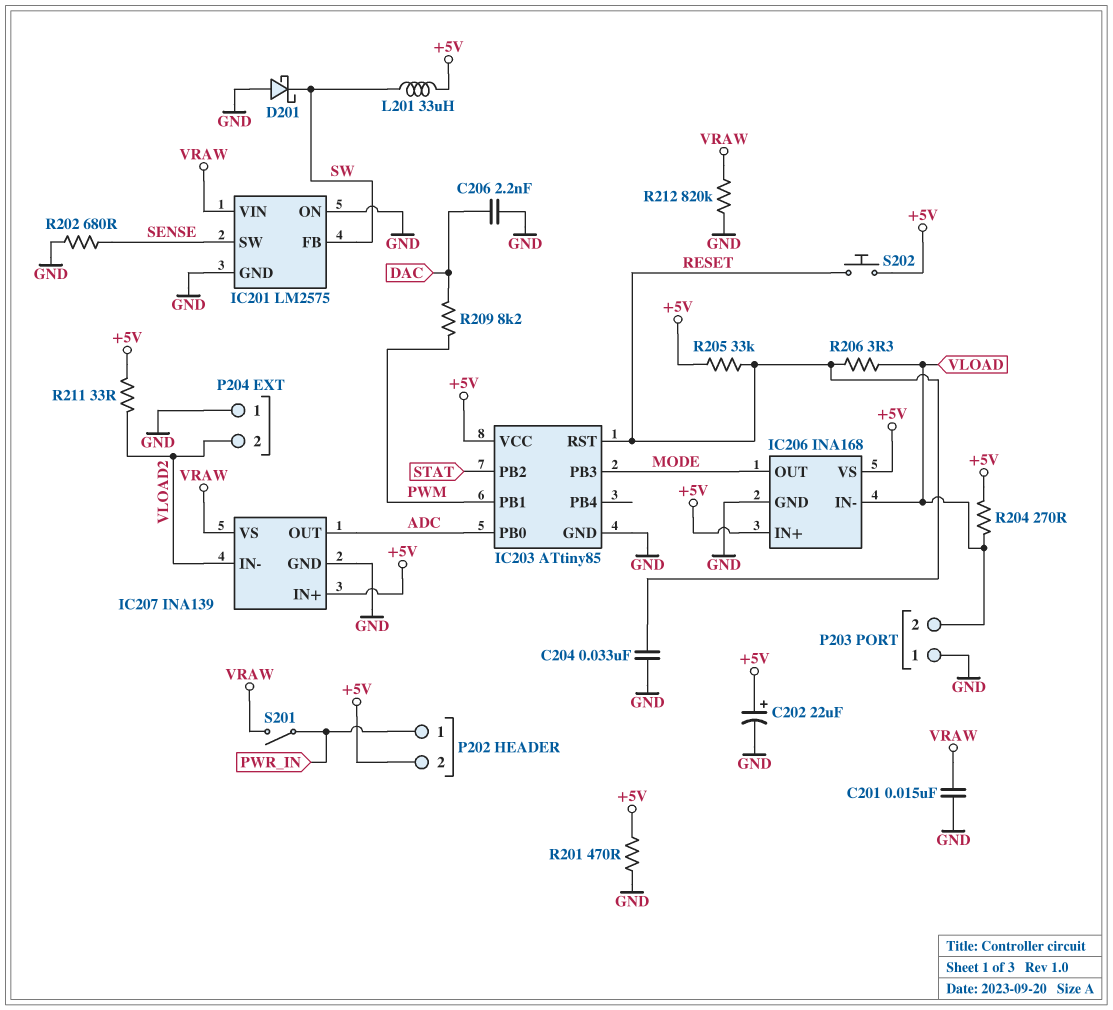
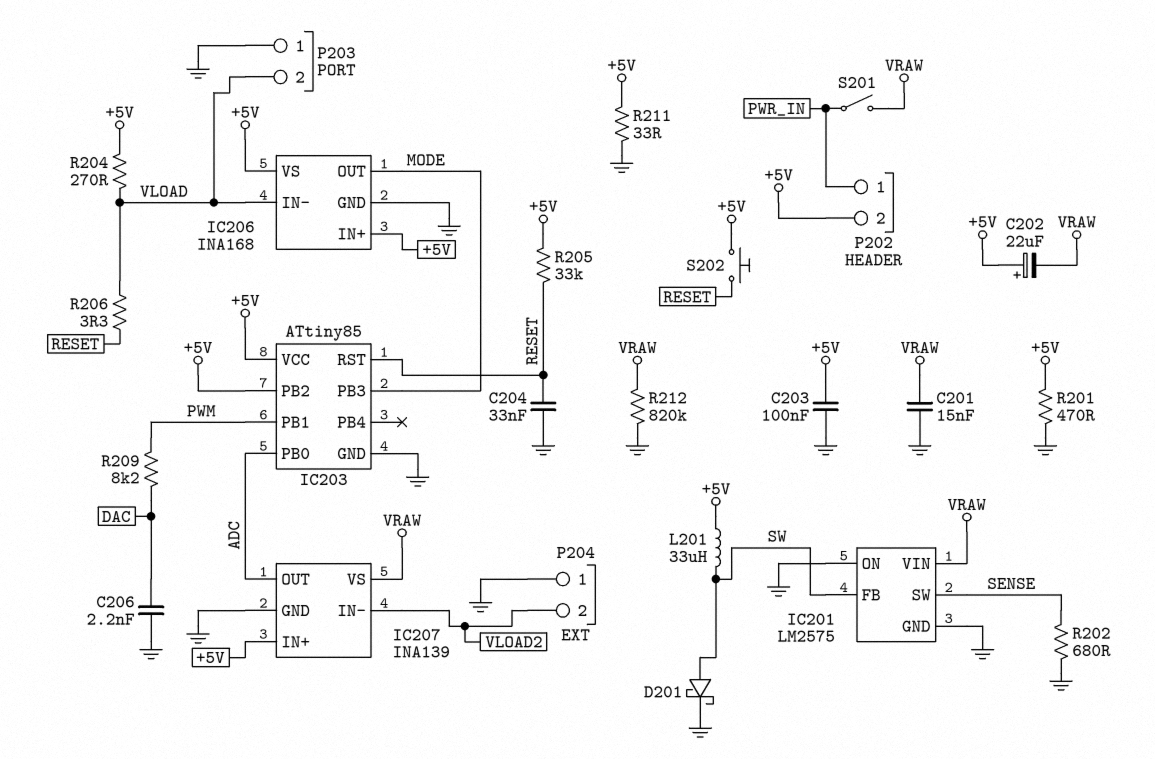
C202: 22uF (plus +5V, minus GND) -> 22uF (plus +5V, minus VRAW)
C203: none -> 100nF (+5V, GND)
D201: schottky (A GND, K SW) -> schottky (A SW, K GND)
IC203 pin PB2: STAT -> +5V
R211: 33 (+5V, VLOAD2) -> 33 (+5V, GND)

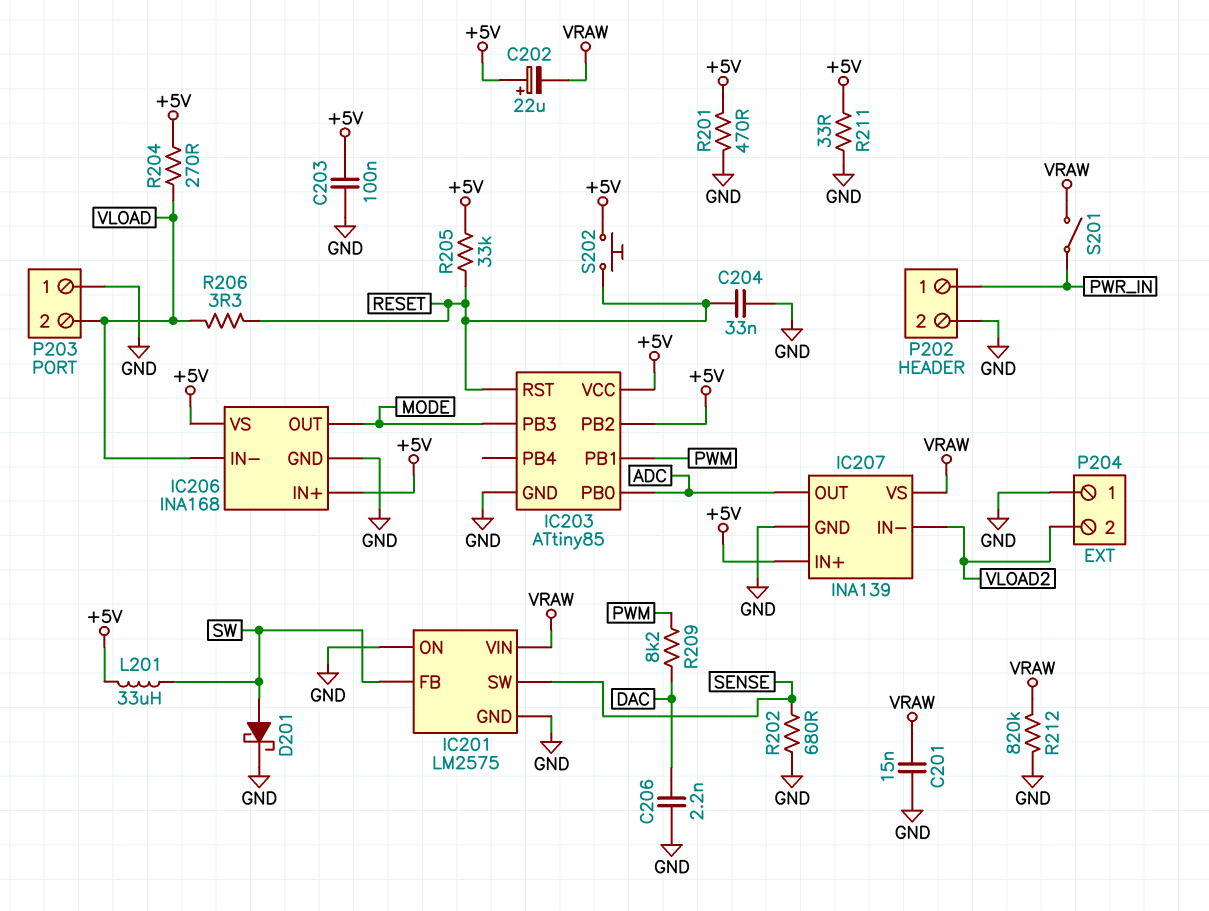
P202 pin 2: +5V -> GND

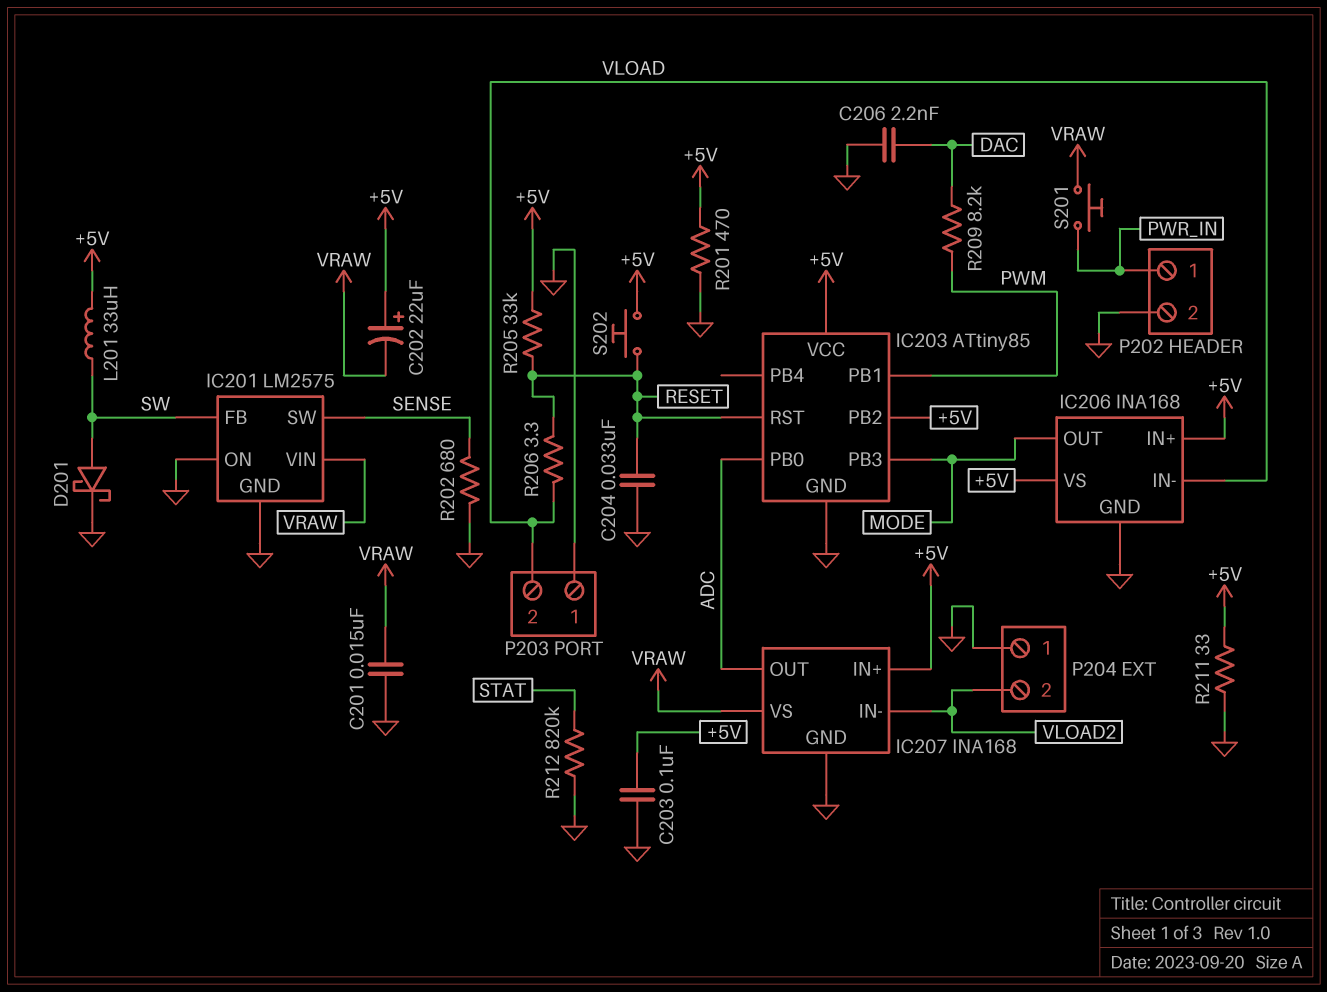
IC207: INA139 -> INA168
R204: 270 (+5V, VLOAD) -> none
R212: 820k (GND, VRAW) -> 820k (GND, STAT)
S201: switch (PWR_IN, VRAW) -> button (PWR_IN, VRAW)

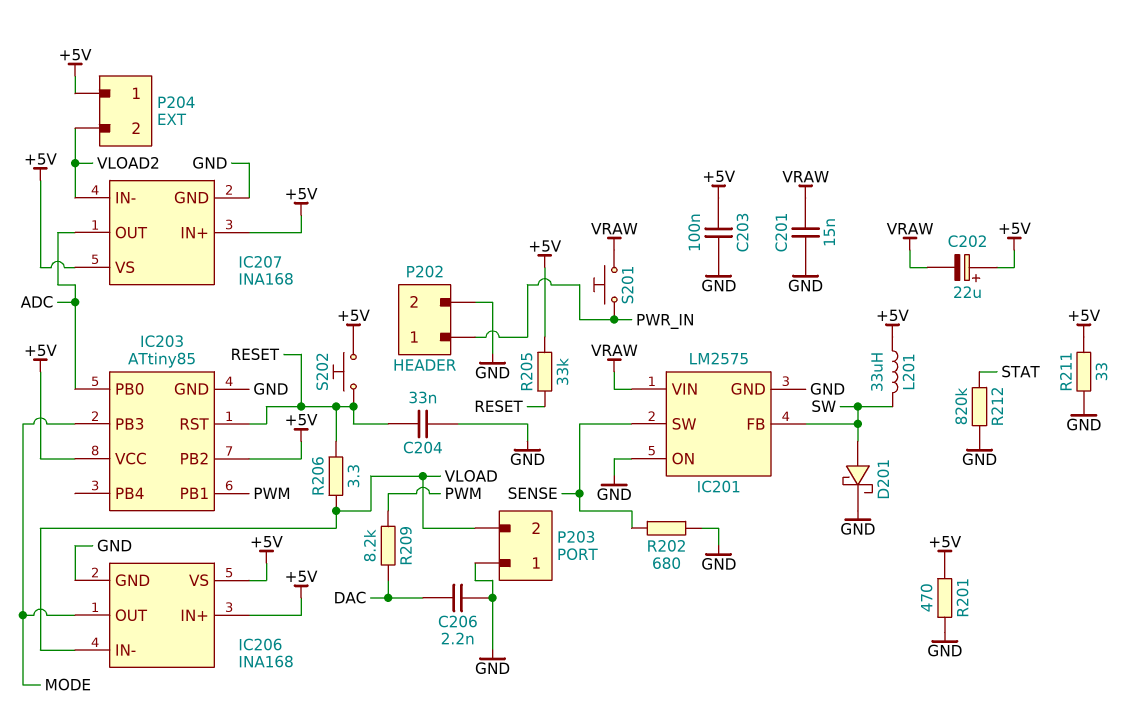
IC207 pin VS: VRAW -> +5V
P204 pin 1: GND -> +5V

